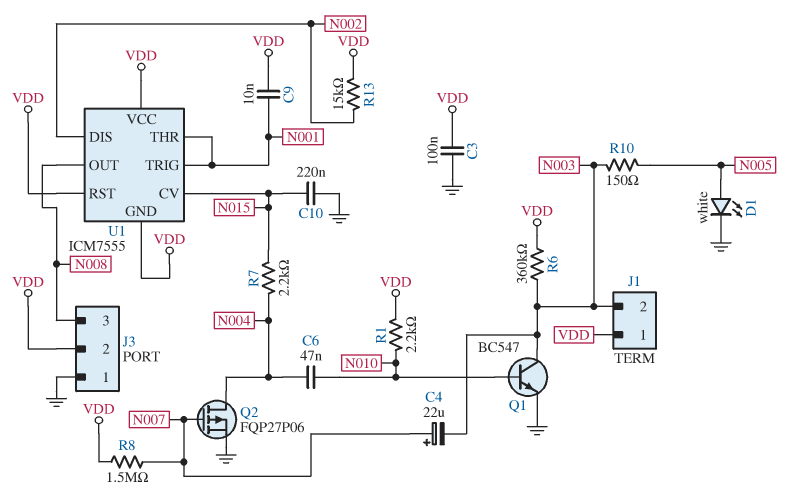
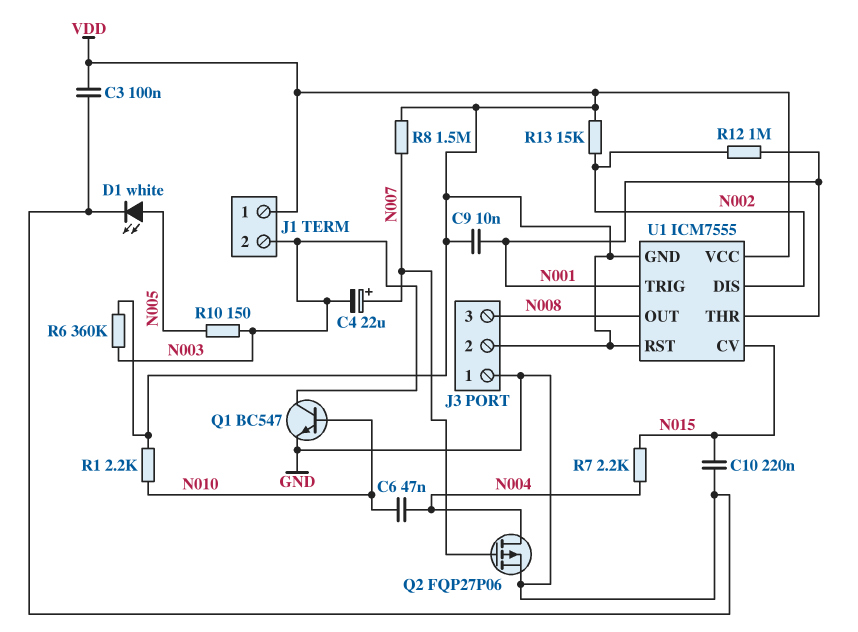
R12: none -> 1M (N001, N002)

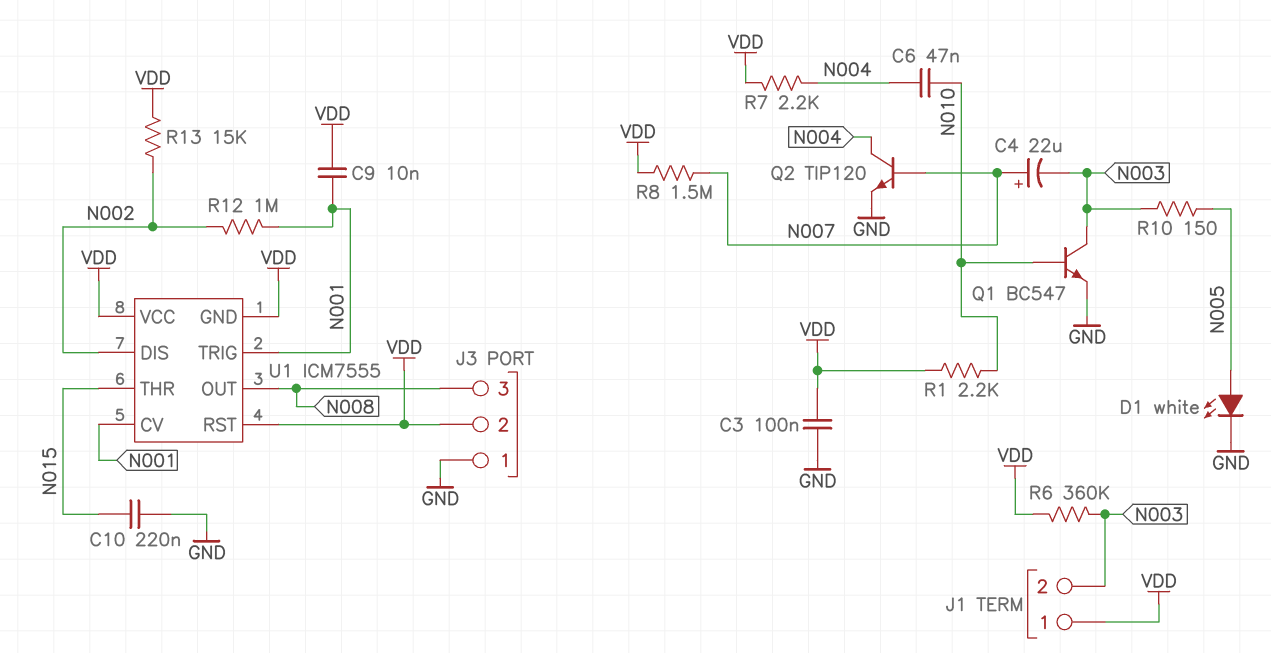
Q2: PMOS FQP27P06 (G N007, D N004, S GND) -> NPN TIP120 (B N007, C N004, E GND)
R7: 2.2k (N004, N015) -> 2.2k (N004, VDD)
U1 pin CV: N015 -> N001
U1 pin THR: N001 -> N015

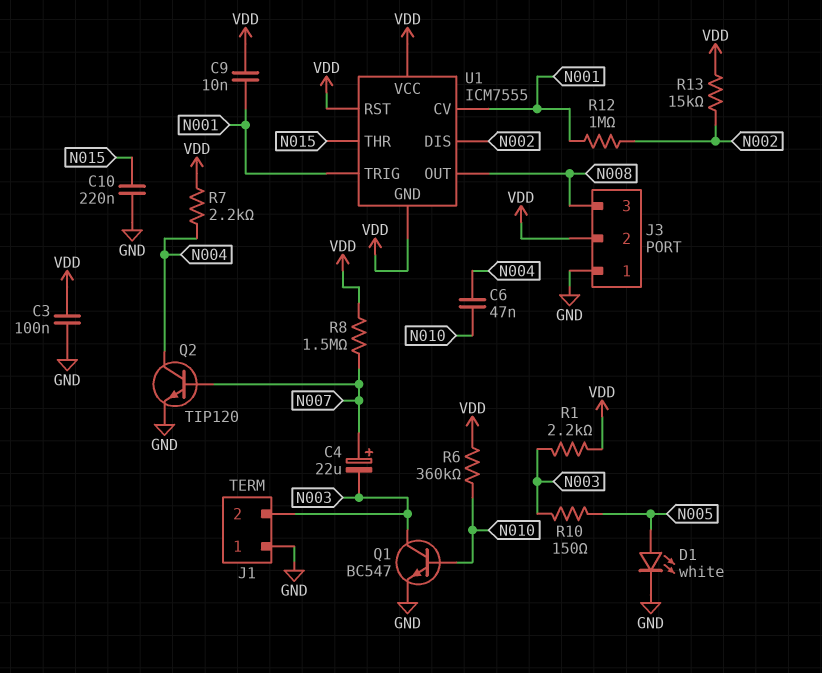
J1 pin 1: VDD -> GND
R1: 2.2k (N010, VDD) -> 2.2k (N003, VDD)
R6: 360k (N003, VDD) -> 360k (N010, VDD)

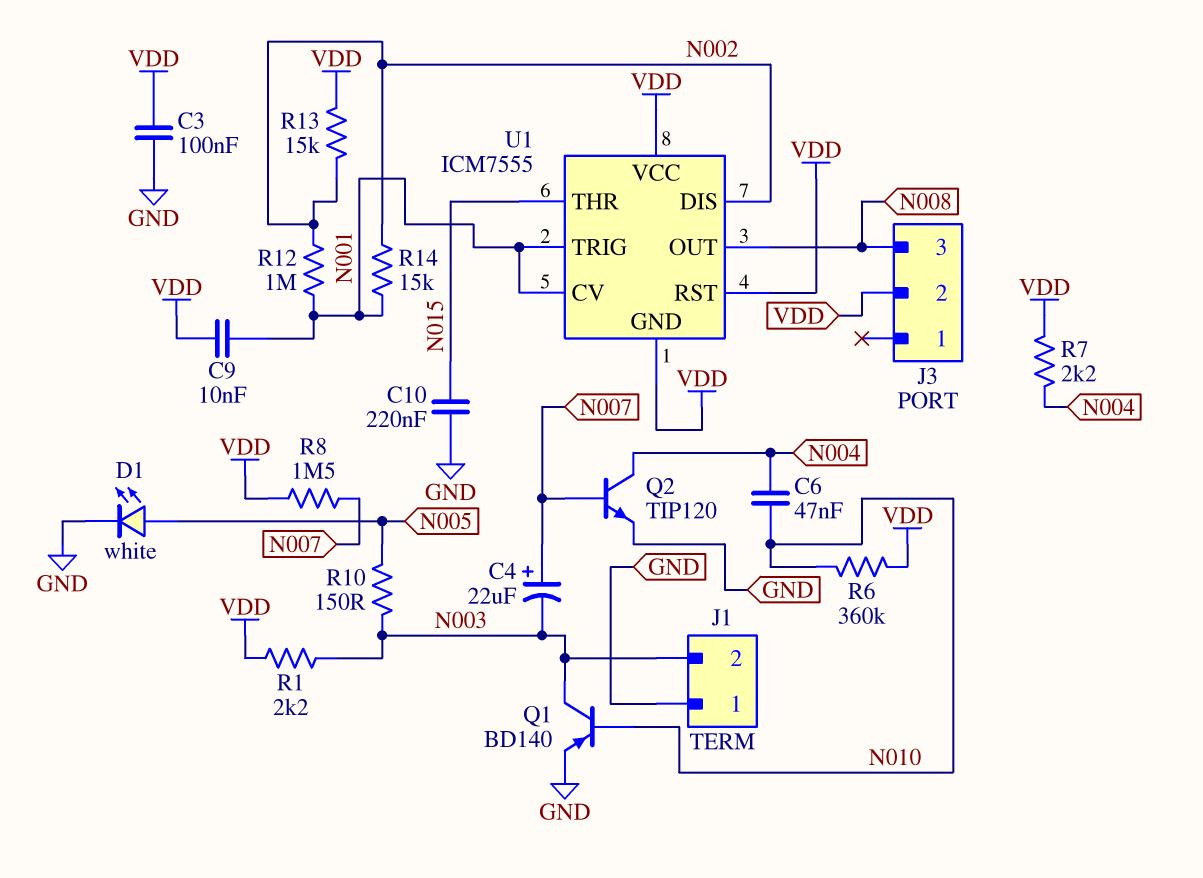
J3 pin 1: GND -> none
Q1: NPN BC547 (B N010, C N003, E GND) -> PNP BD140 (B N010, C N003, E GND)
R14: none -> 15k (N001, N002)

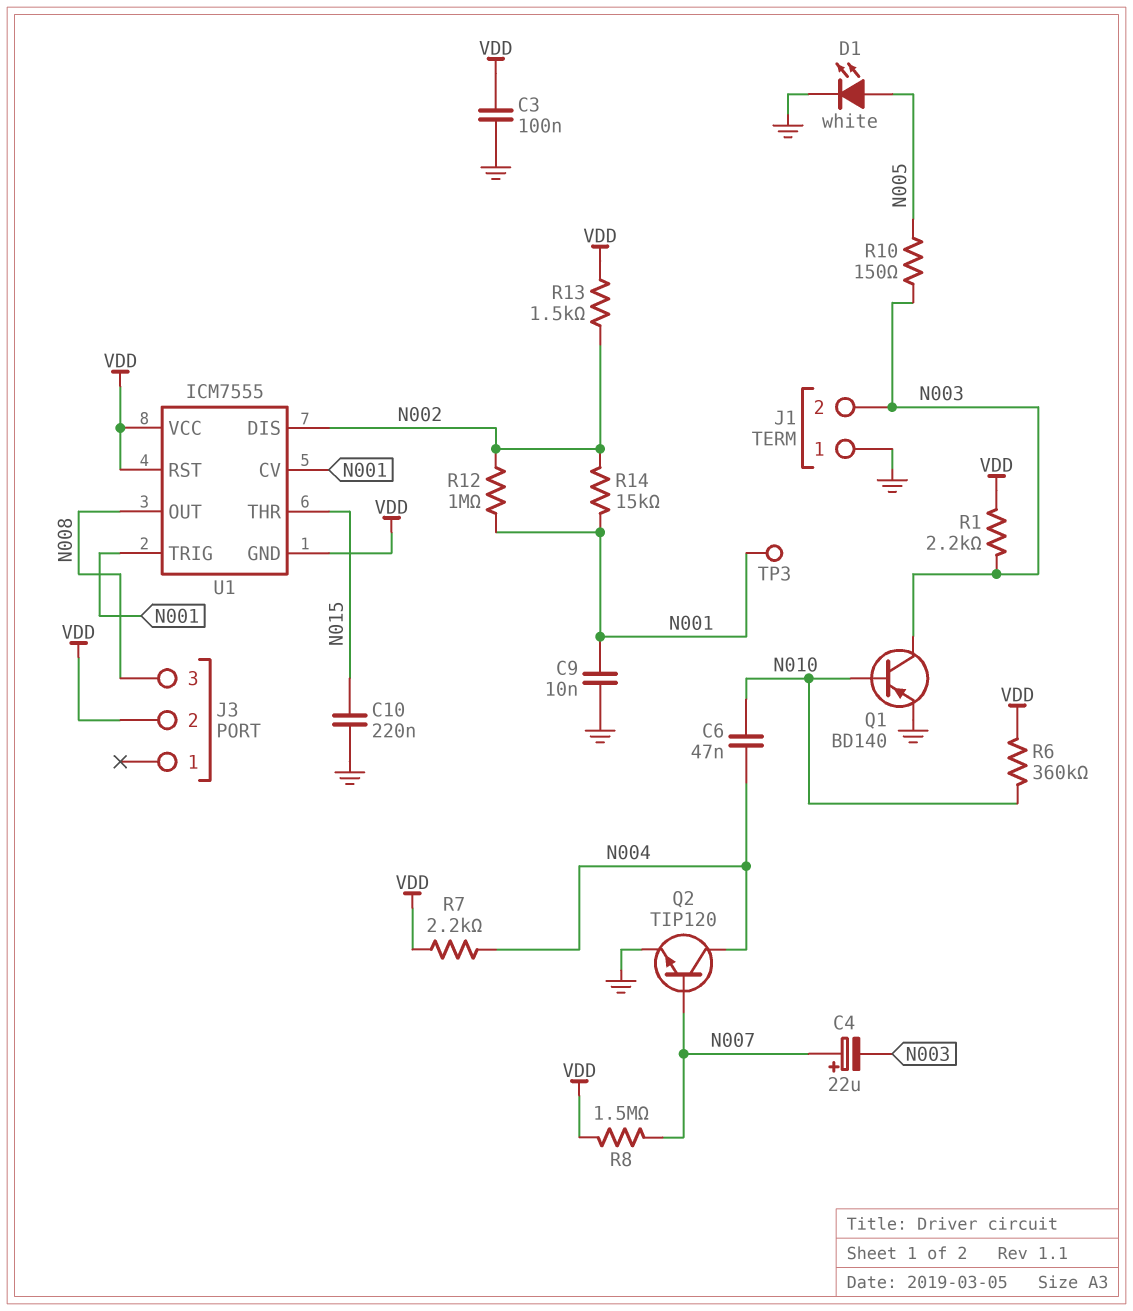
C9: 10nF (N001, VDD) -> 10nF (GND, N001)
R13: 15k (N002, VDD) -> 1.5k (N002, VDD)
TP3: none -> test point (N001)

